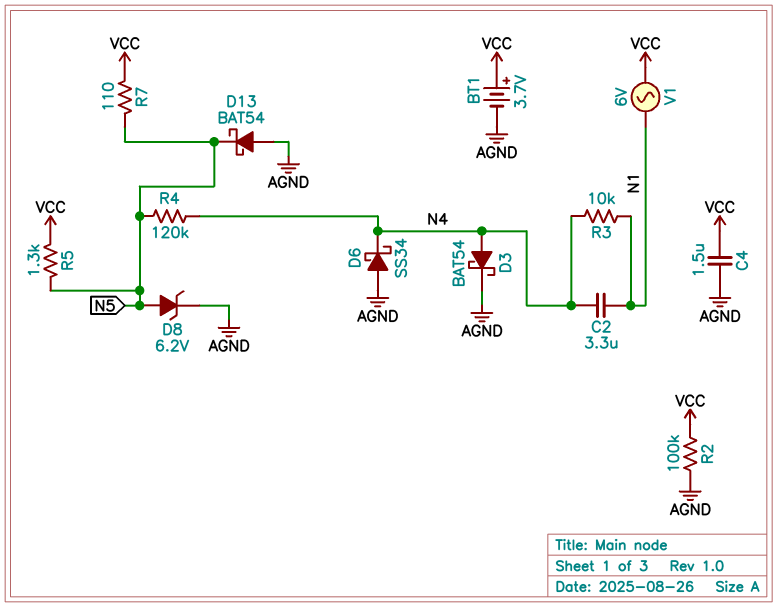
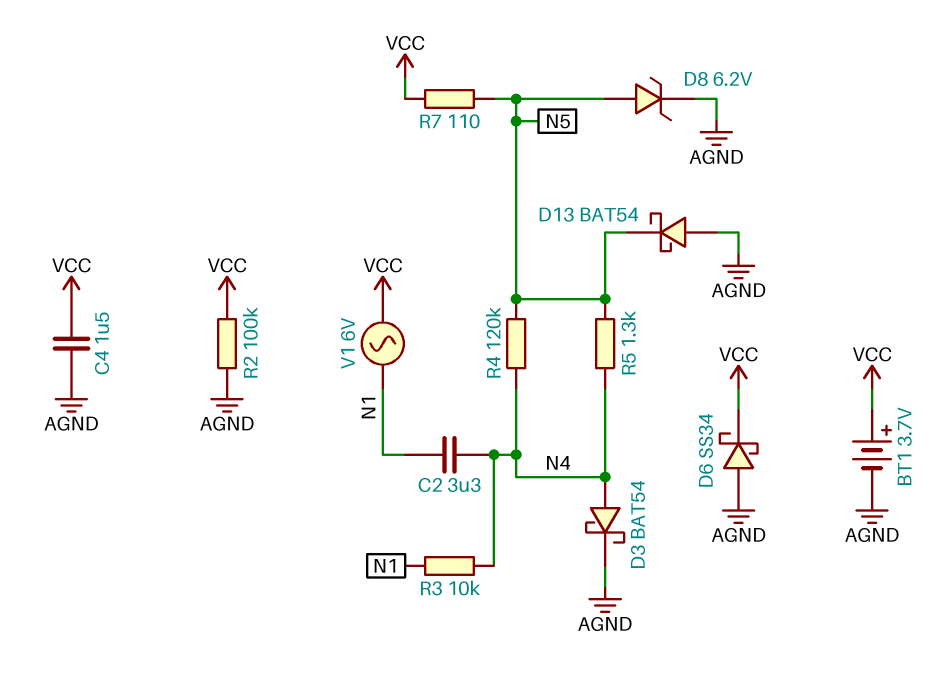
D6: schottky SS34 (A AGND, K N4) -> schottky SS34 (A AGND, K VCC)
R5: 1.3k (N5, VCC) -> 1.3k (N4, N5)

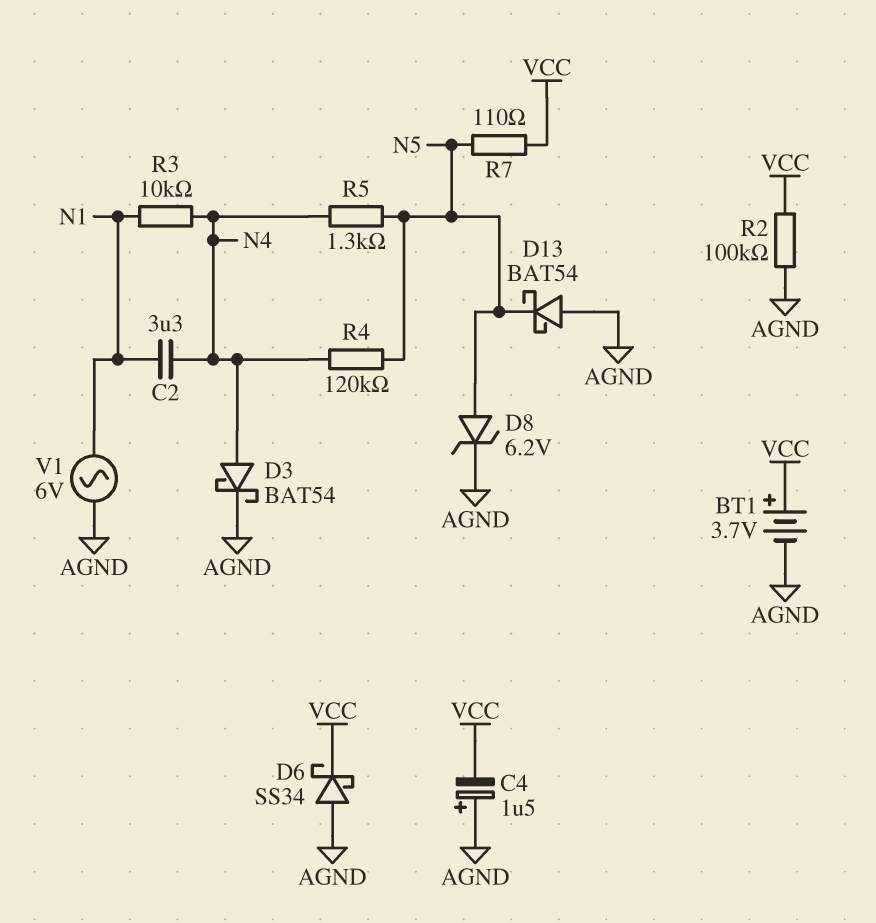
C4: 1.5uF (AGND, VCC) -> 1.5uF (plus AGND, minus VCC)
V1: AC 6V (N1, VCC) -> AC 6V (AGND, N1)

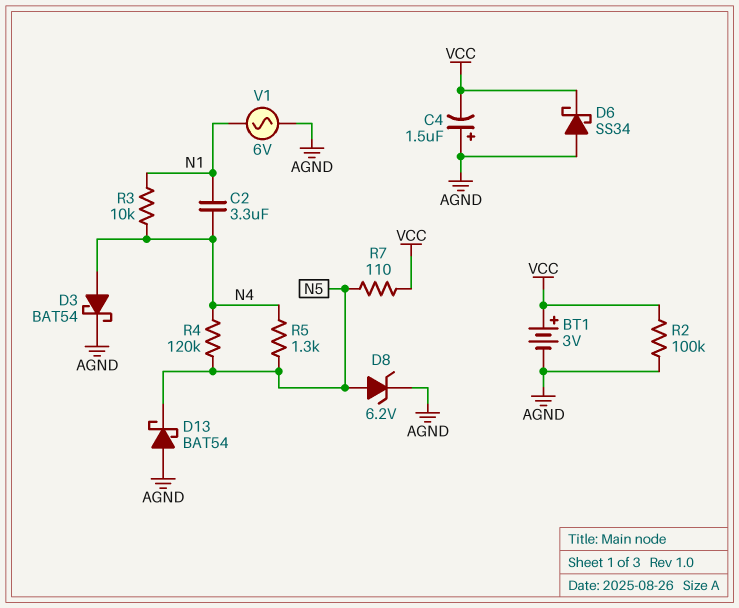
BT1: 3.7V (plus VCC, minus AGND) -> 3V (plus VCC, minus AGND)

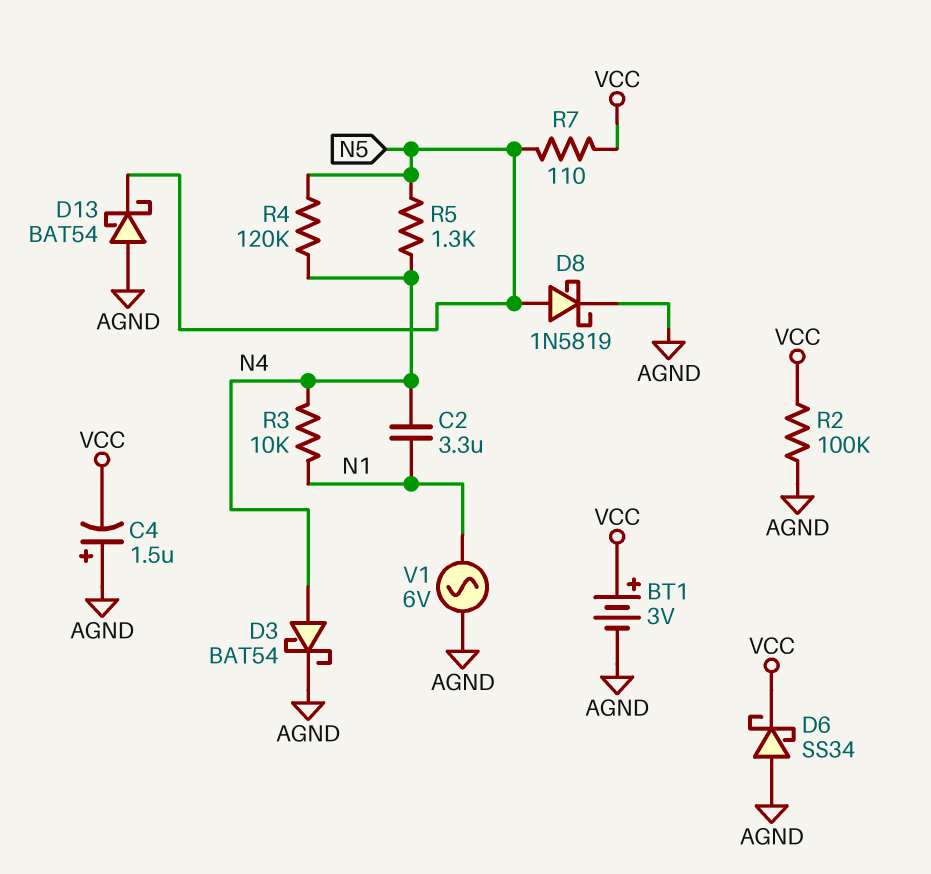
D8: zener 6.2V (A N5, K AGND) -> schottky 1N5819 (A N5, K AGND)

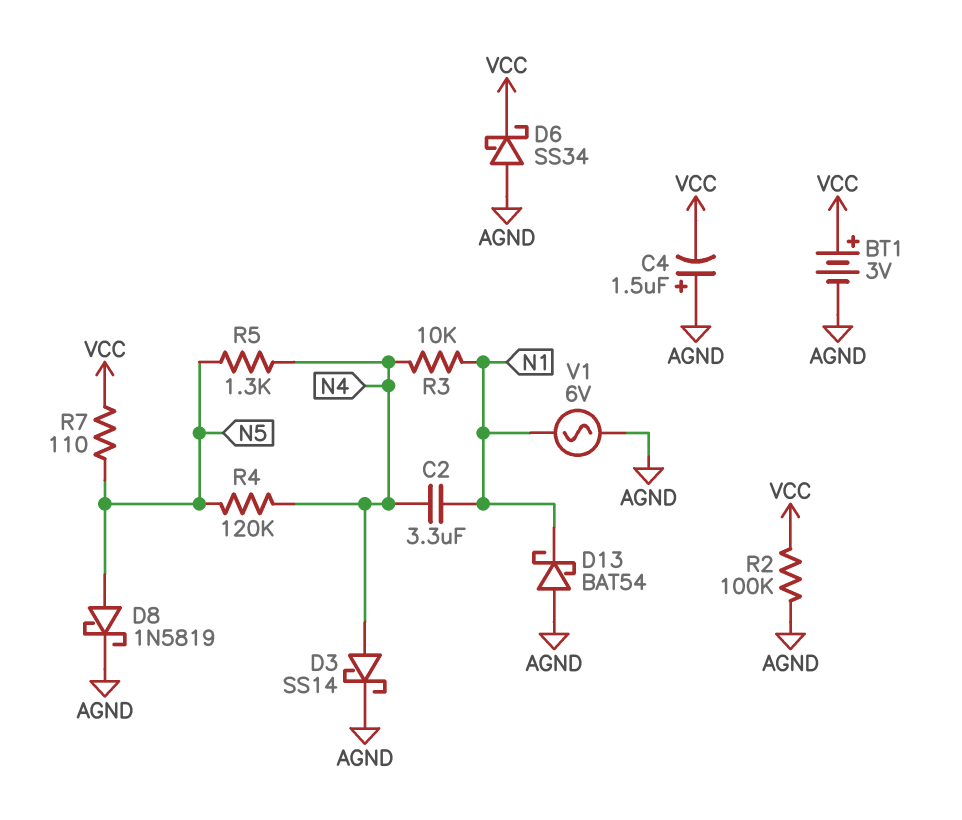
D3: schottky BAT54 (A N4, K AGND) -> schottky SS14 (A N4, K AGND)
D13: schottky BAT54 (A AGND, K N5) -> schottky BAT54 (A AGND, K N1)

